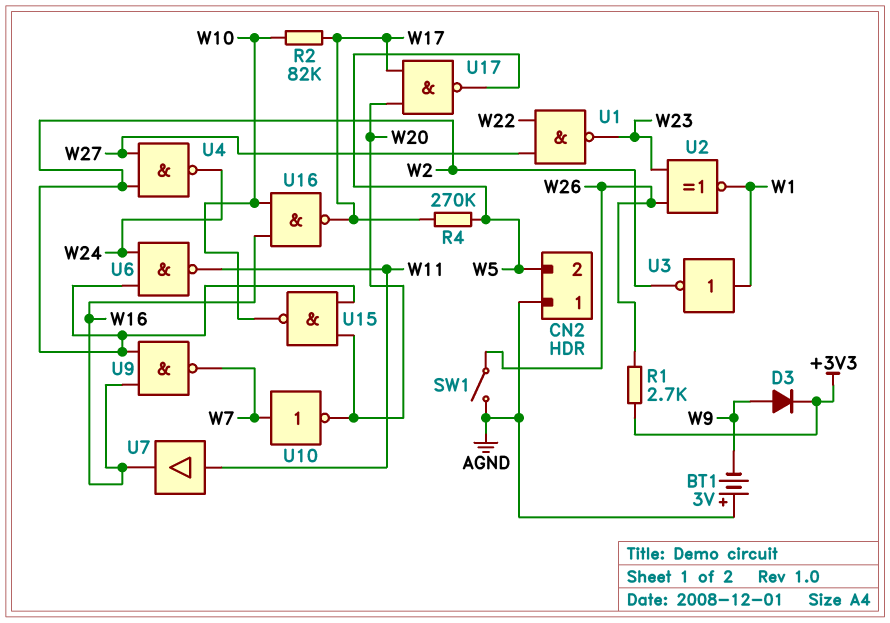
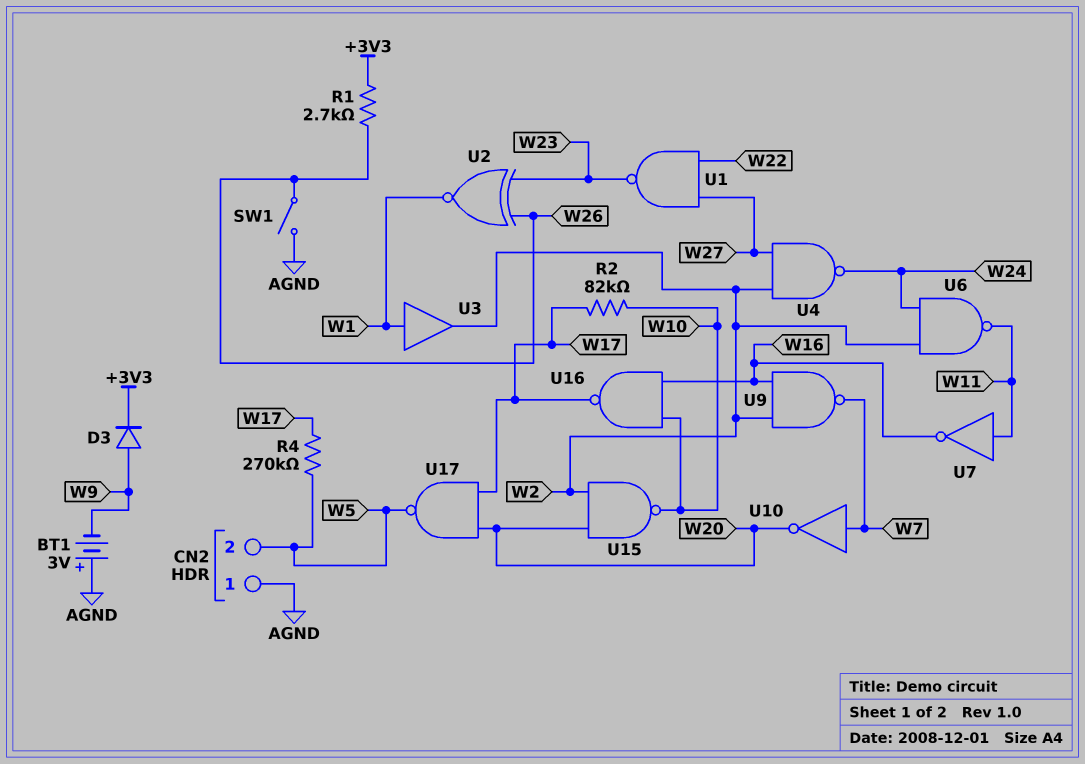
U3: NOT (in W1, out W2) -> buffer (in W1, out W2)
U7: buffer (in W11, out W16) -> NOT (in W11, out W16)

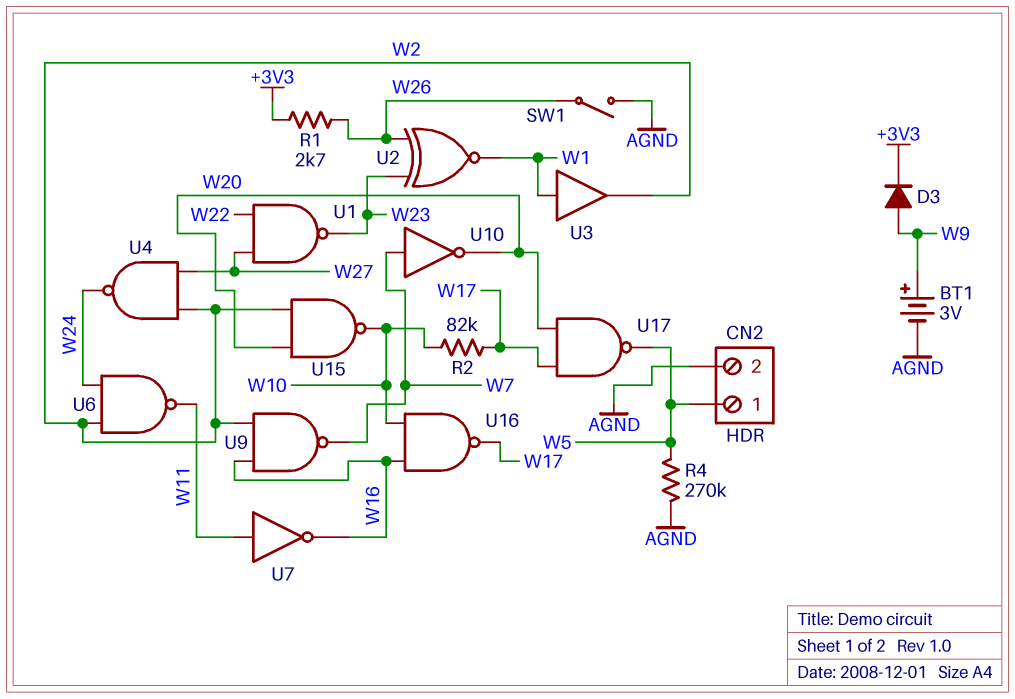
BT1: 3V (plus AGND, minus W9) -> 3V (plus W9, minus AGND)
CN2 pin 1: AGND -> W5
CN2 pin 2: W5 -> AGND
R4: 270k (W5, W17) -> 270k (AGND, W5)

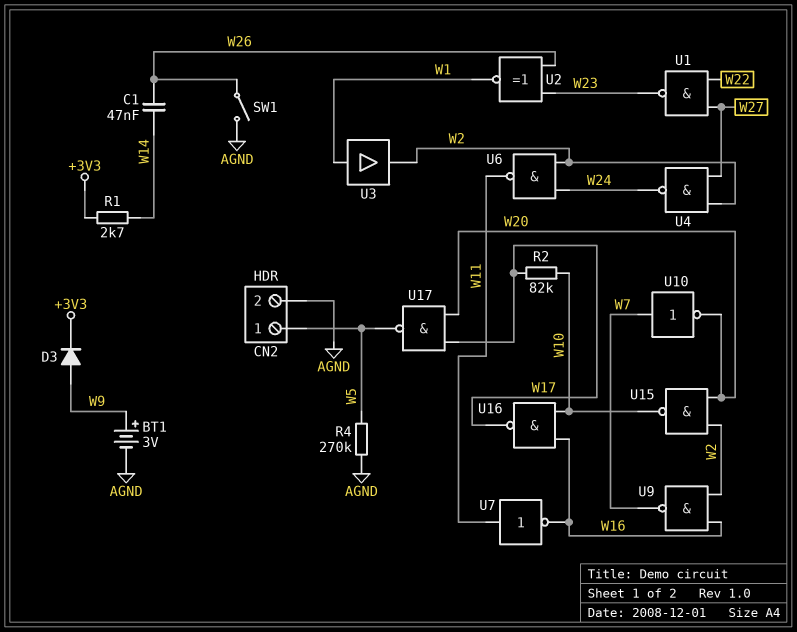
C1: none -> 47nF (W14, W26)
R1: 2.7k (+3V3, W26) -> 2.7k (+3V3, W14)

